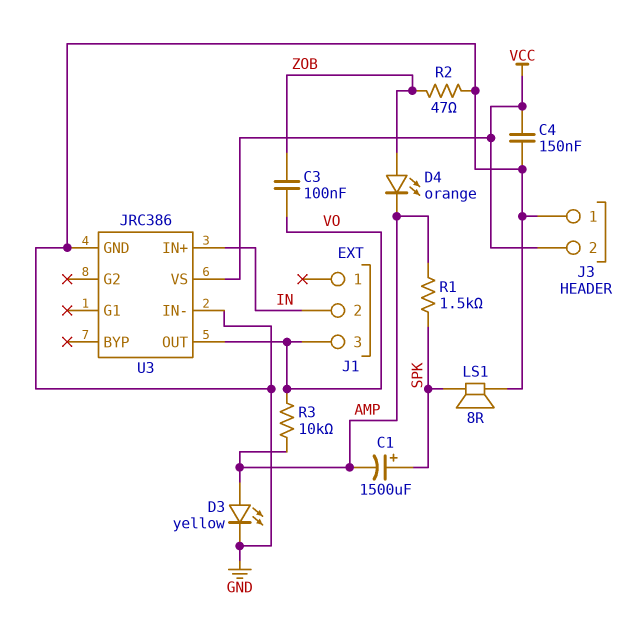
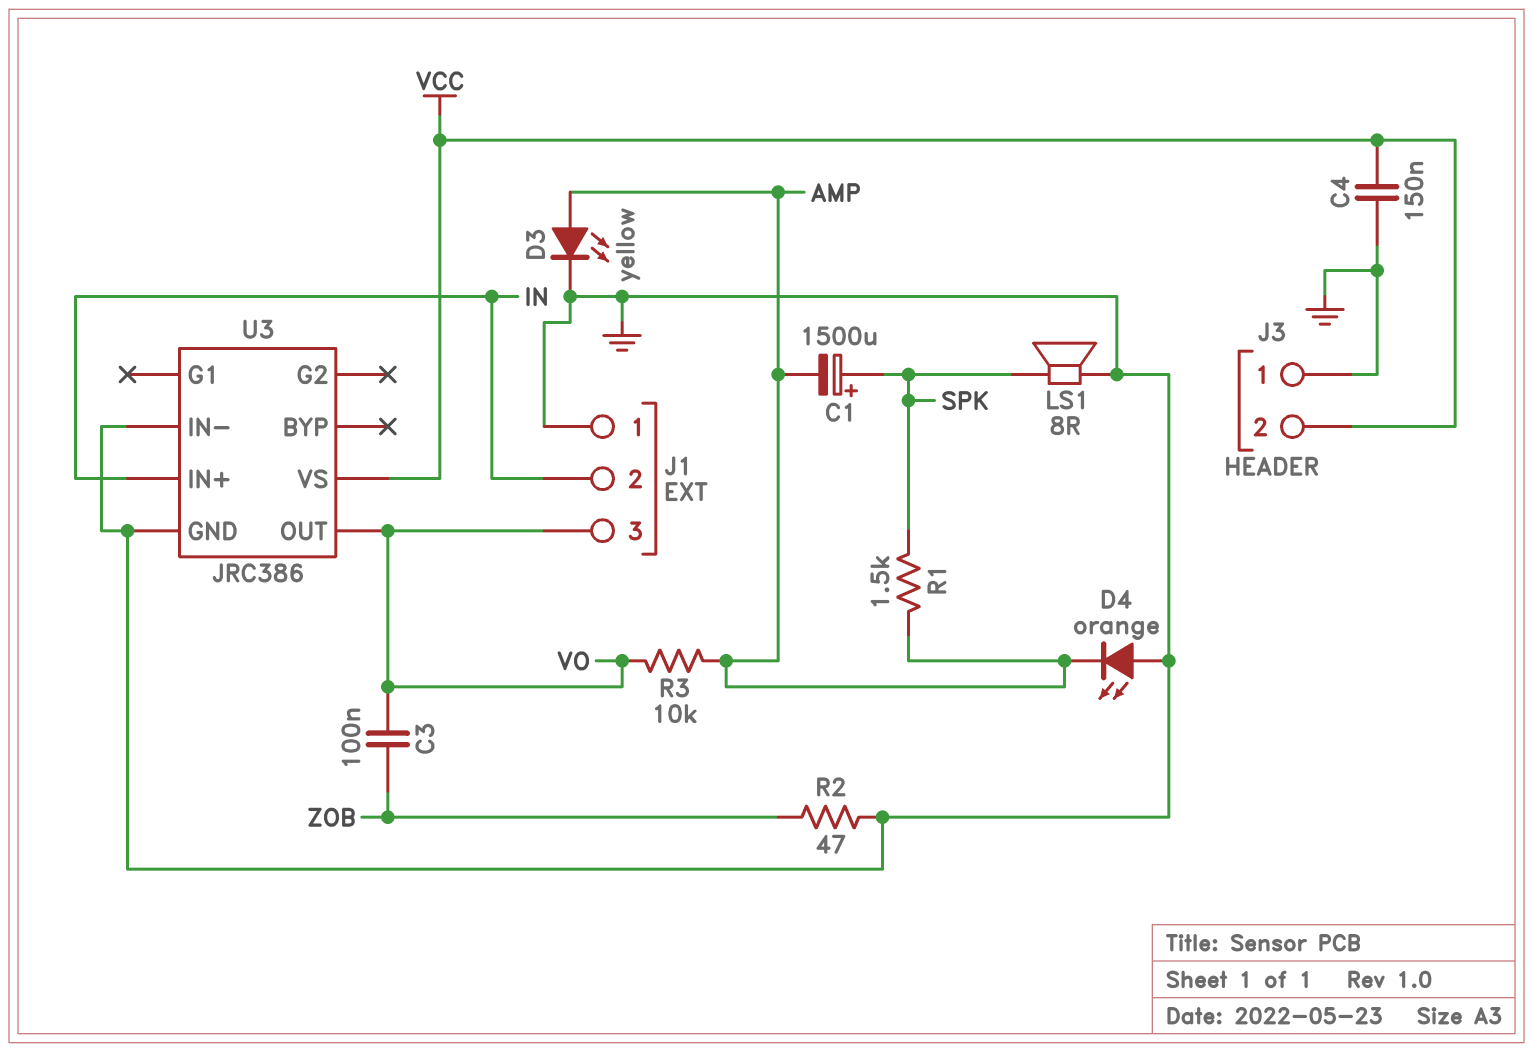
D4: LED orange (A ZOB, K AMP) -> LED orange (A GND, K AMP)
J1 pin 1: none -> GND

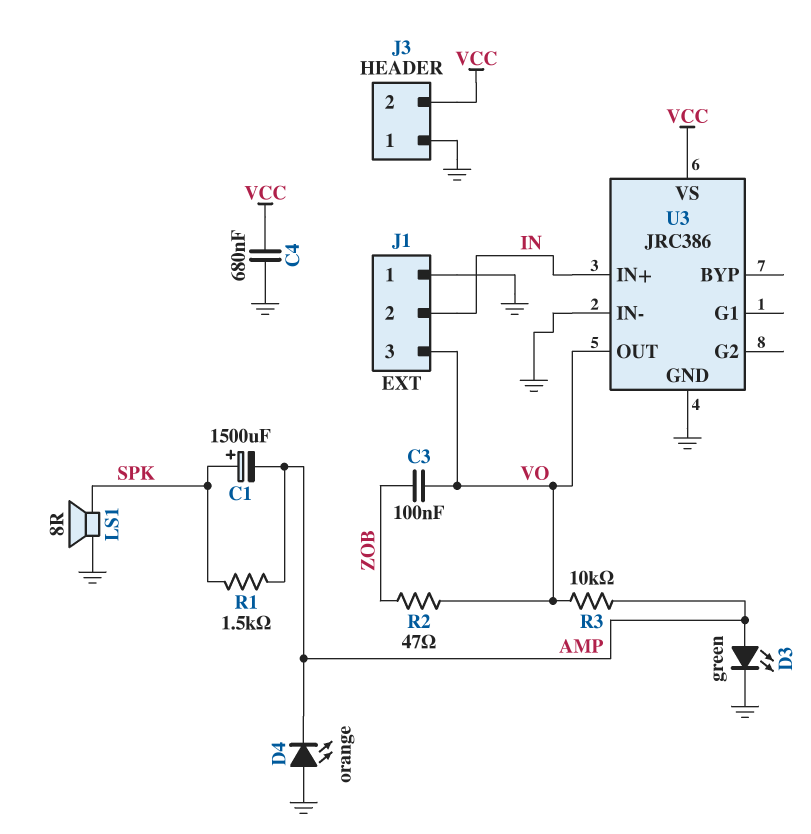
C4: 150nF (GND, VCC) -> 680nF (GND, VCC)
D3: LED yellow (A AMP, K GND) -> LED green (A AMP, K GND)
R2: 47 (GND, ZOB) -> 47 (VO, ZOB)

